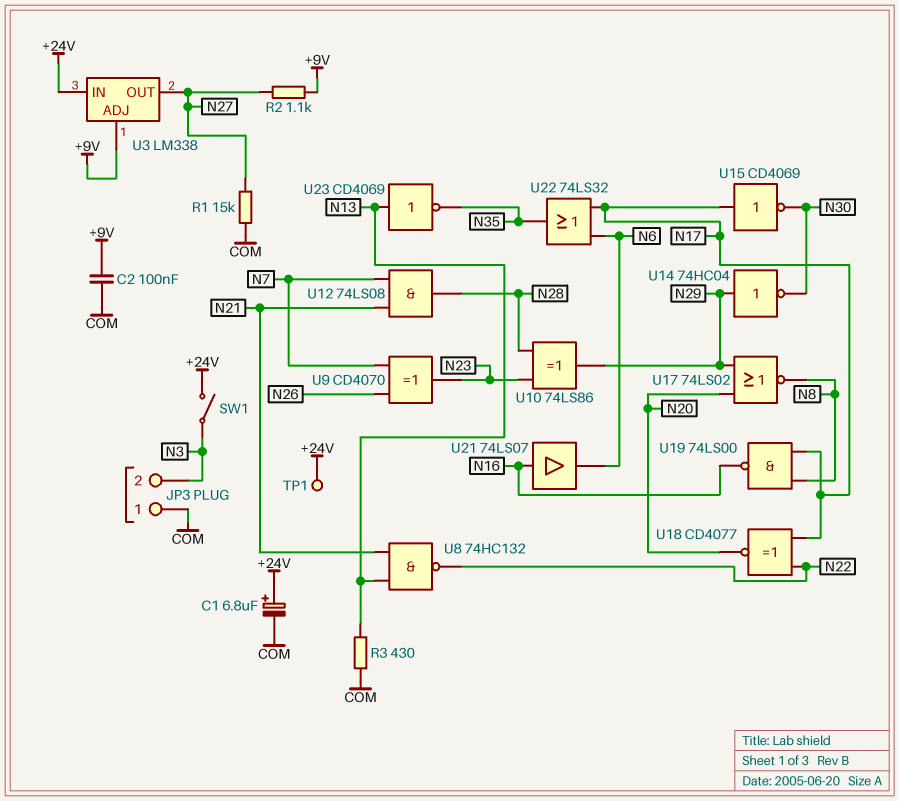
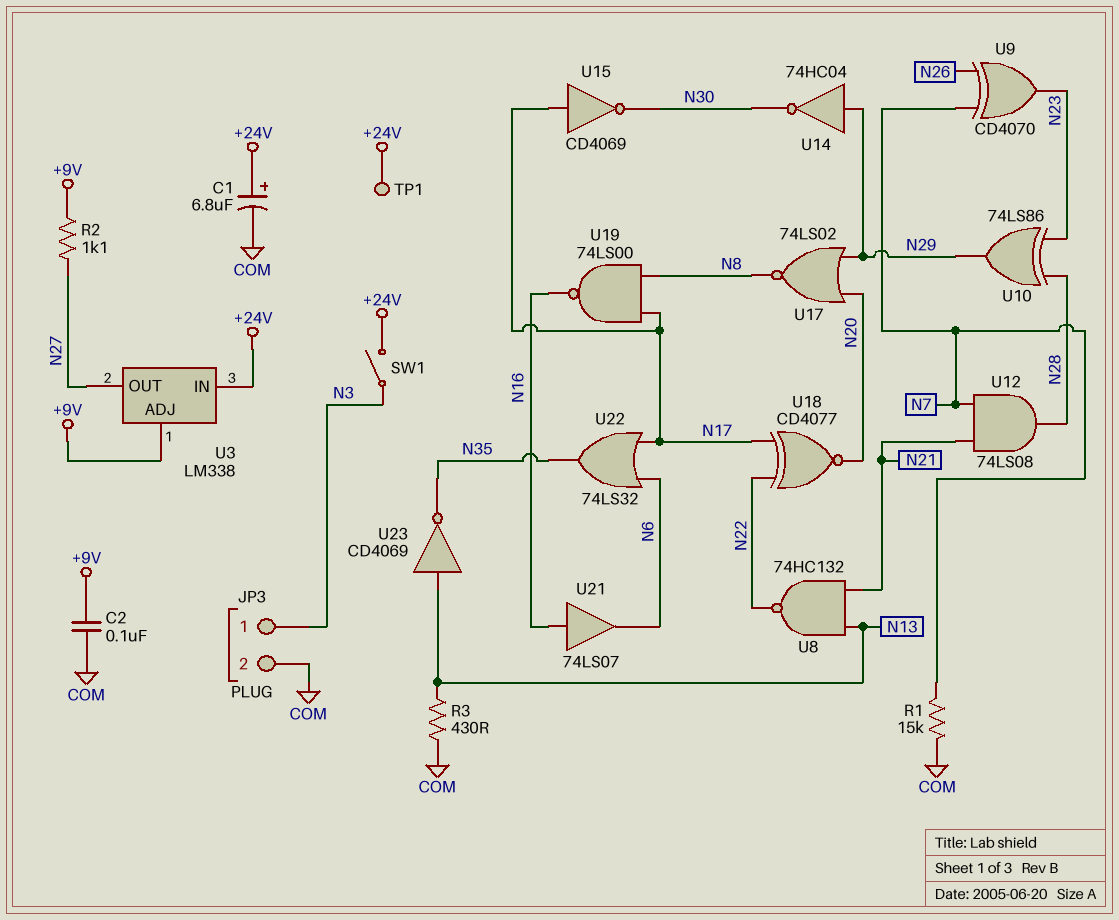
JP3 pin 1: COM -> N3
JP3 pin 2: N3 -> COM
R1: 15k (COM, N27) -> 15k (COM, N7)

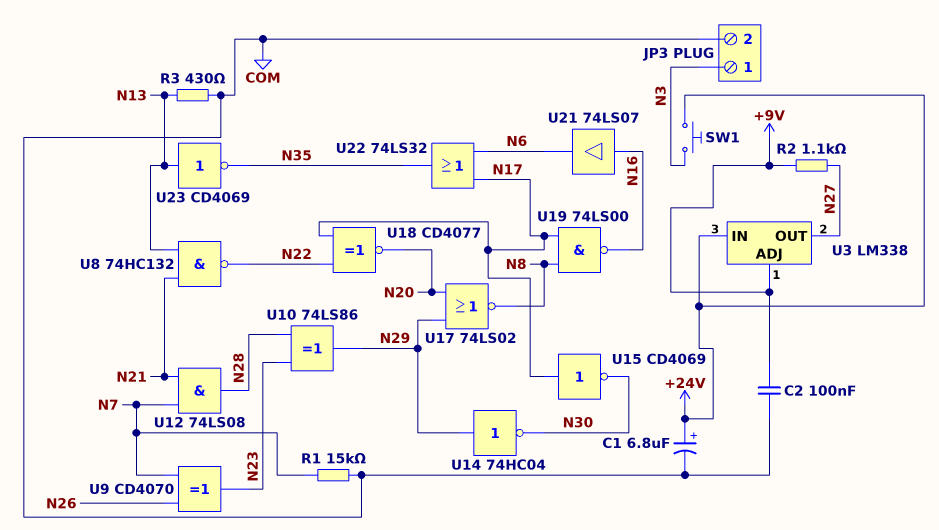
SW1: switch (+24V, N3) -> button (+24V, N3)
TP1: test point (+24V) -> none

